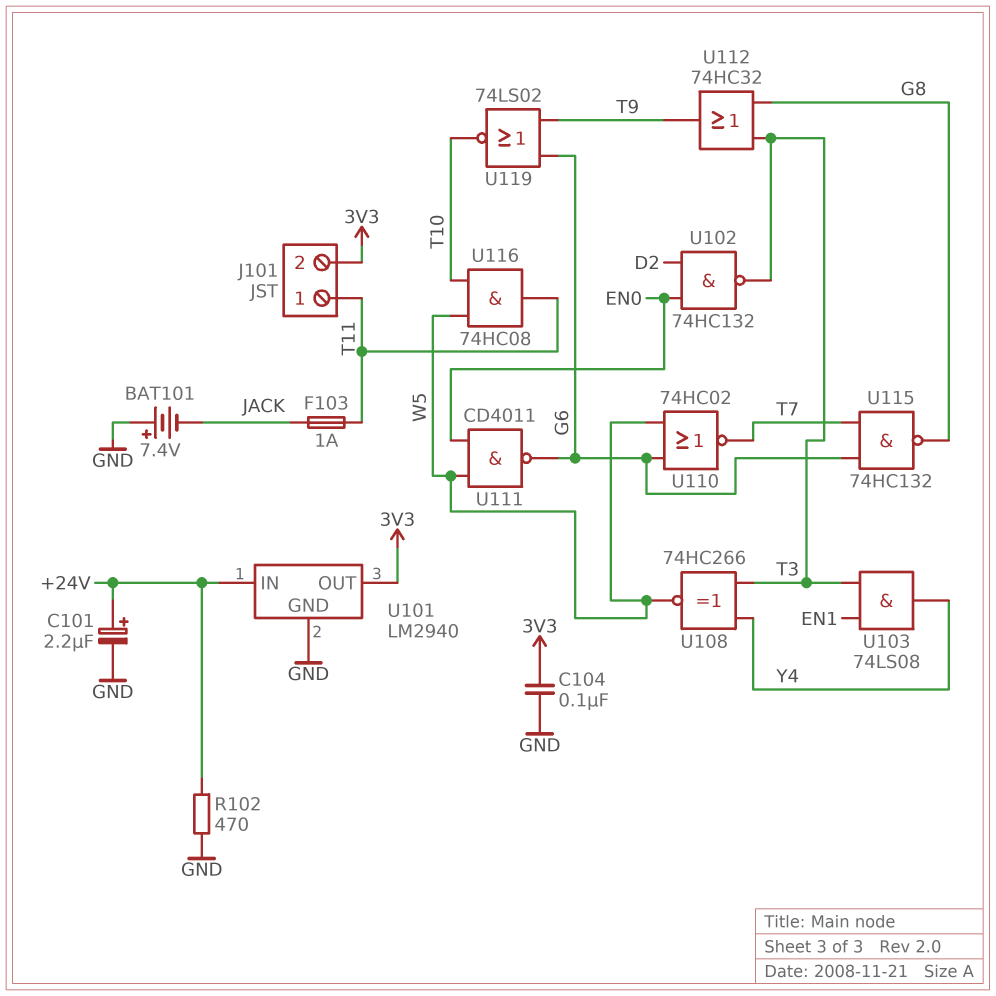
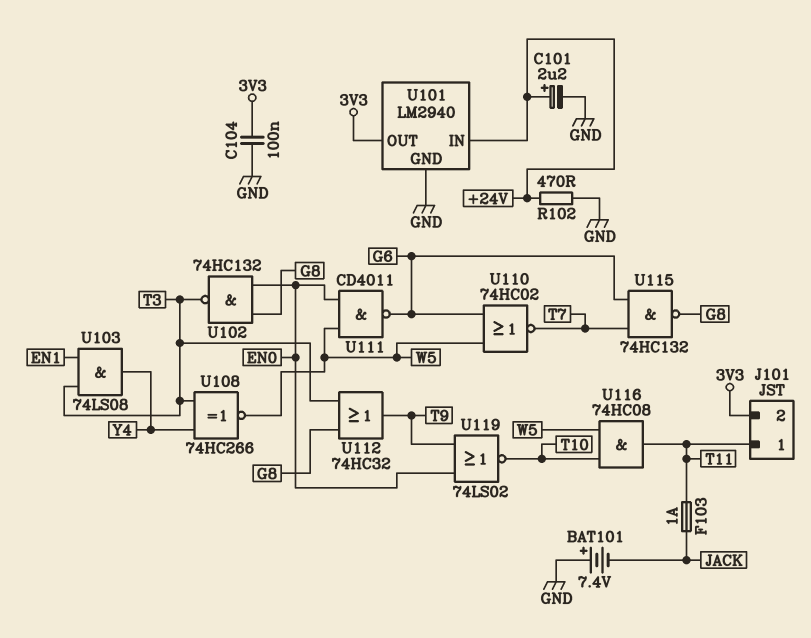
U102: NAND 74HC132 (in D2, in EN0, out T3) -> NAND 74HC132 (in EN0, in G8, out T3)
U119: NOR 74LS02 (in G6, in T9, out T10) -> NOR 74LS02 (in EN0, in T9, out T10)

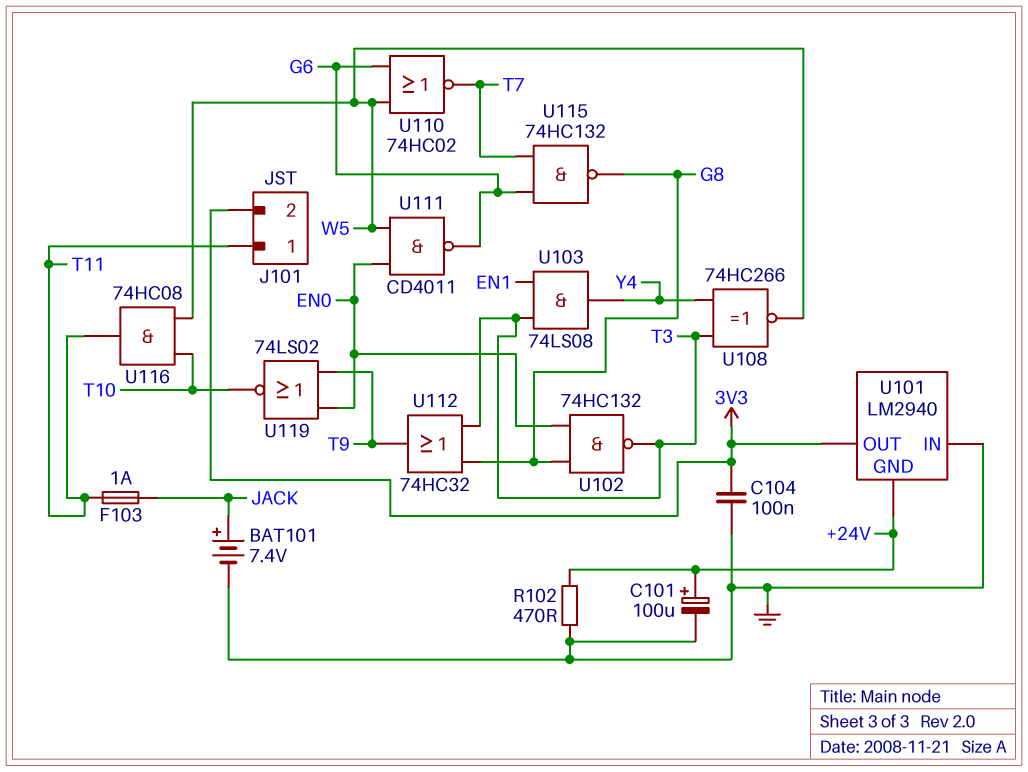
BAT101: 7.4V (plus GND, minus JACK) -> 7.4V (plus JACK, minus GND)
C101: 2.2uF (plus +24V, minus GND) -> 100uF (plus +24V, minus GND)
U101 pin GND: GND -> +24V
U101 pin IN: +24V -> GND

